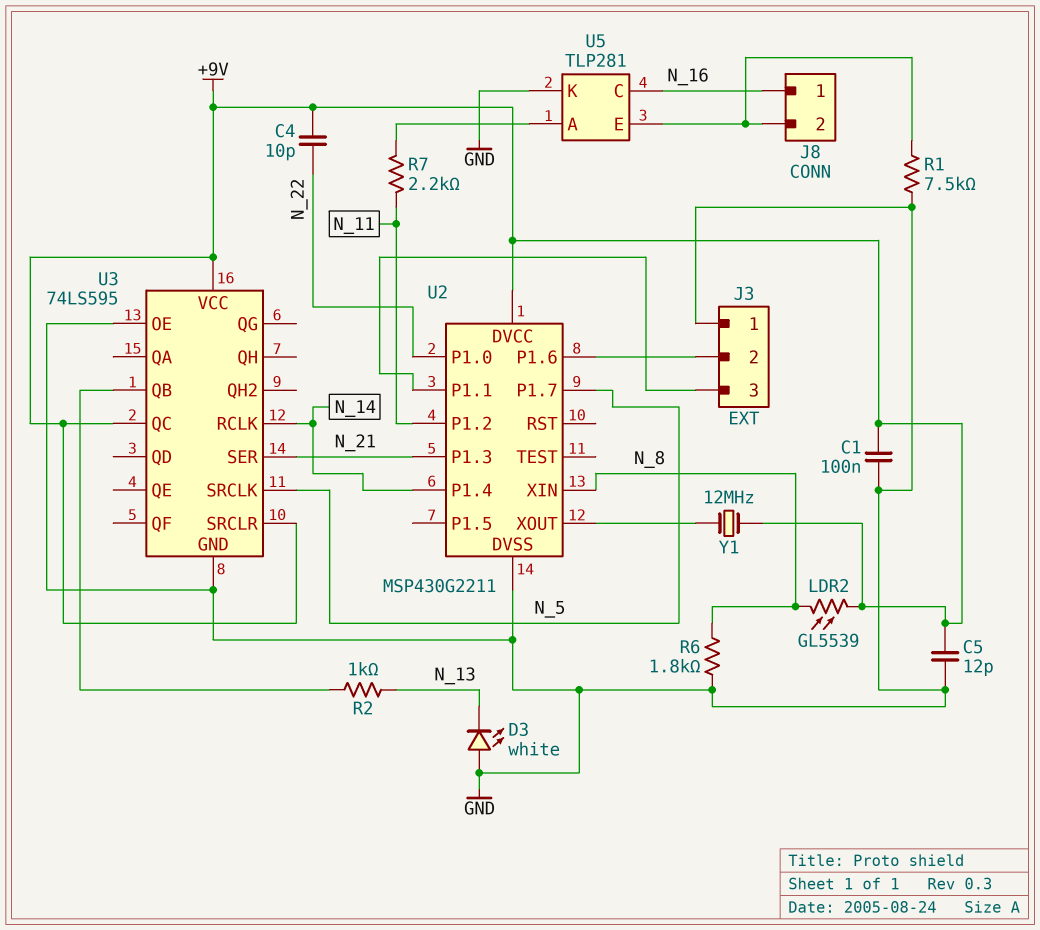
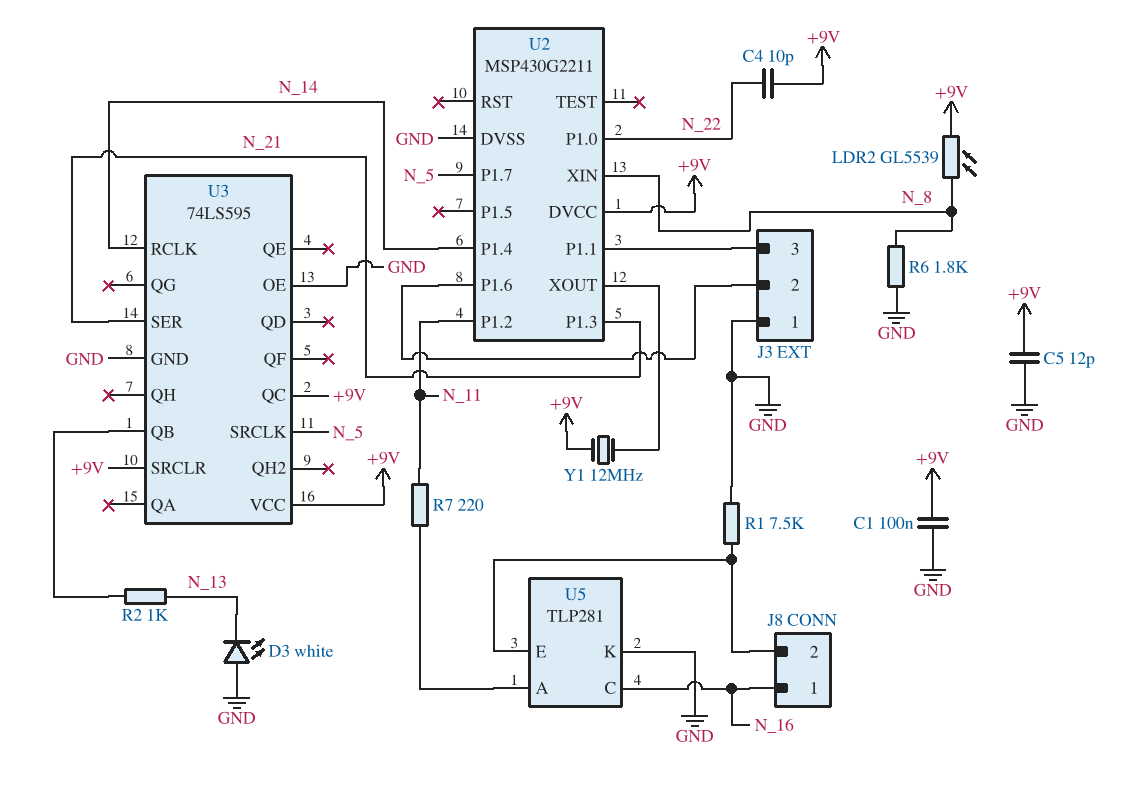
R7: 2.2k (N_11, U5/A) -> 220 (N_11, U5/A)

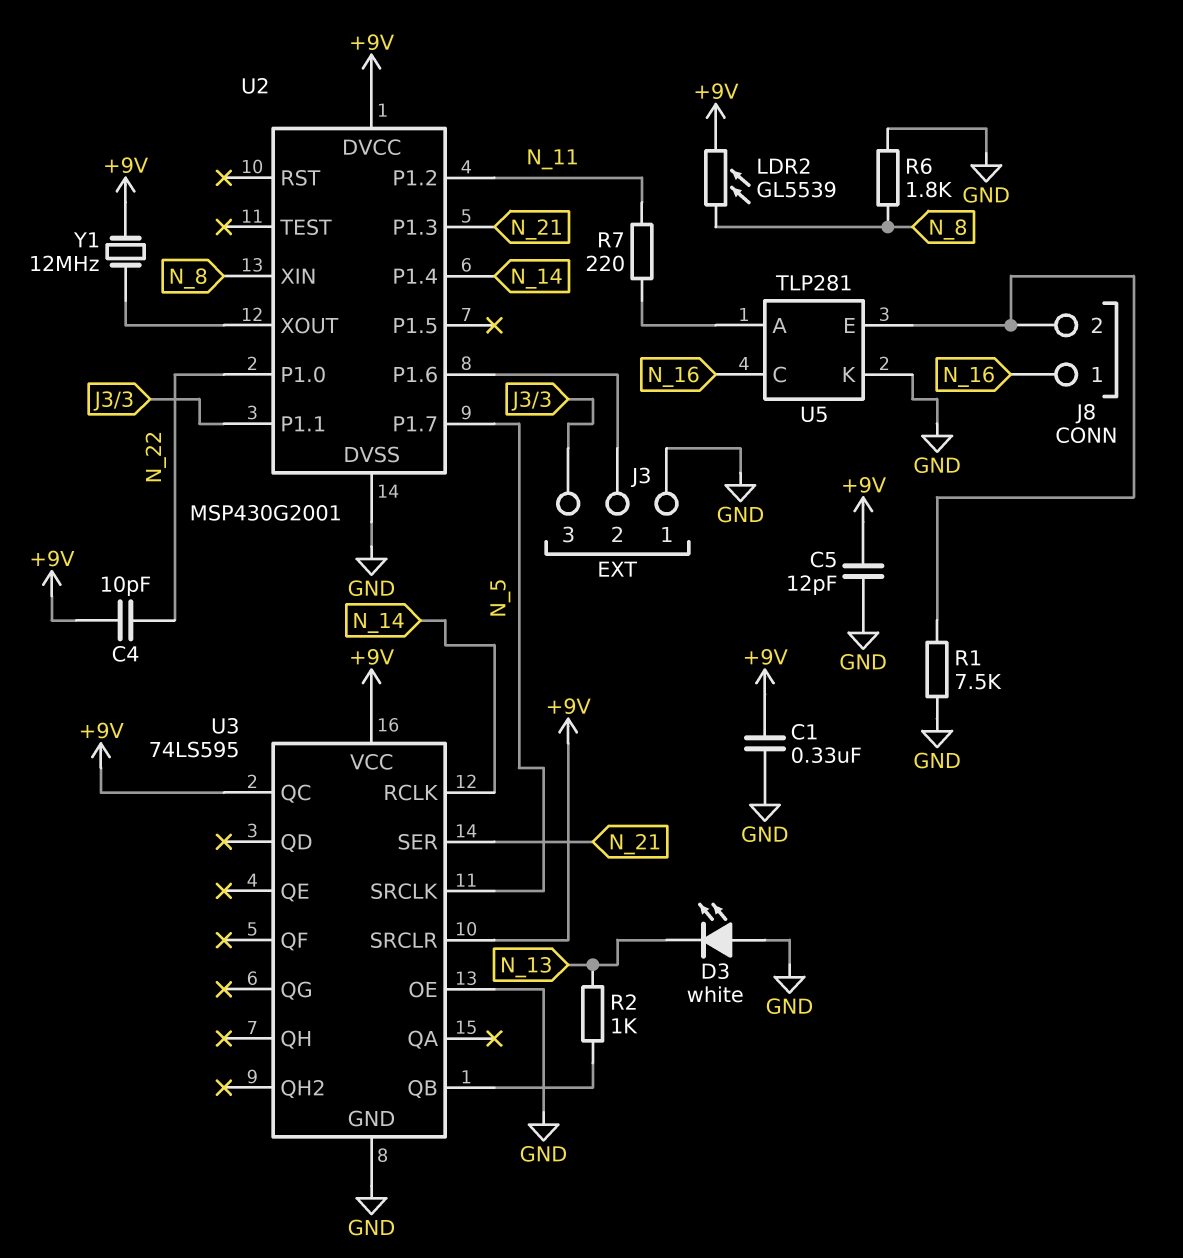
C1: 100nF (+9V, GND) -> 330nF (+9V, GND)
U2: MSP430G2211 -> MSP430G2001

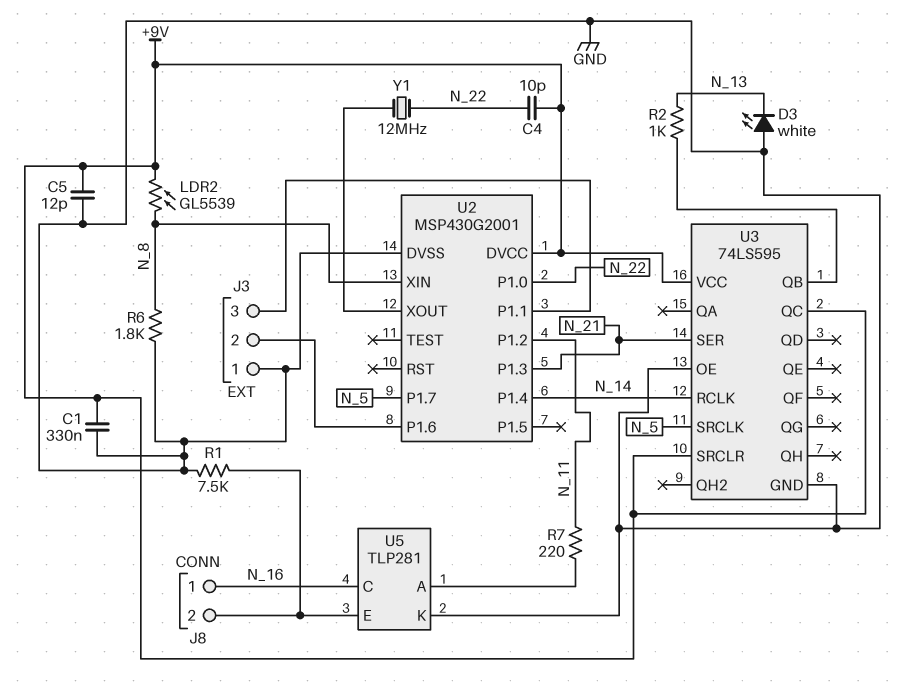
Y1: 12MHz (+9V, U2/XOUT) -> 12MHz (N_22, U2/XOUT)

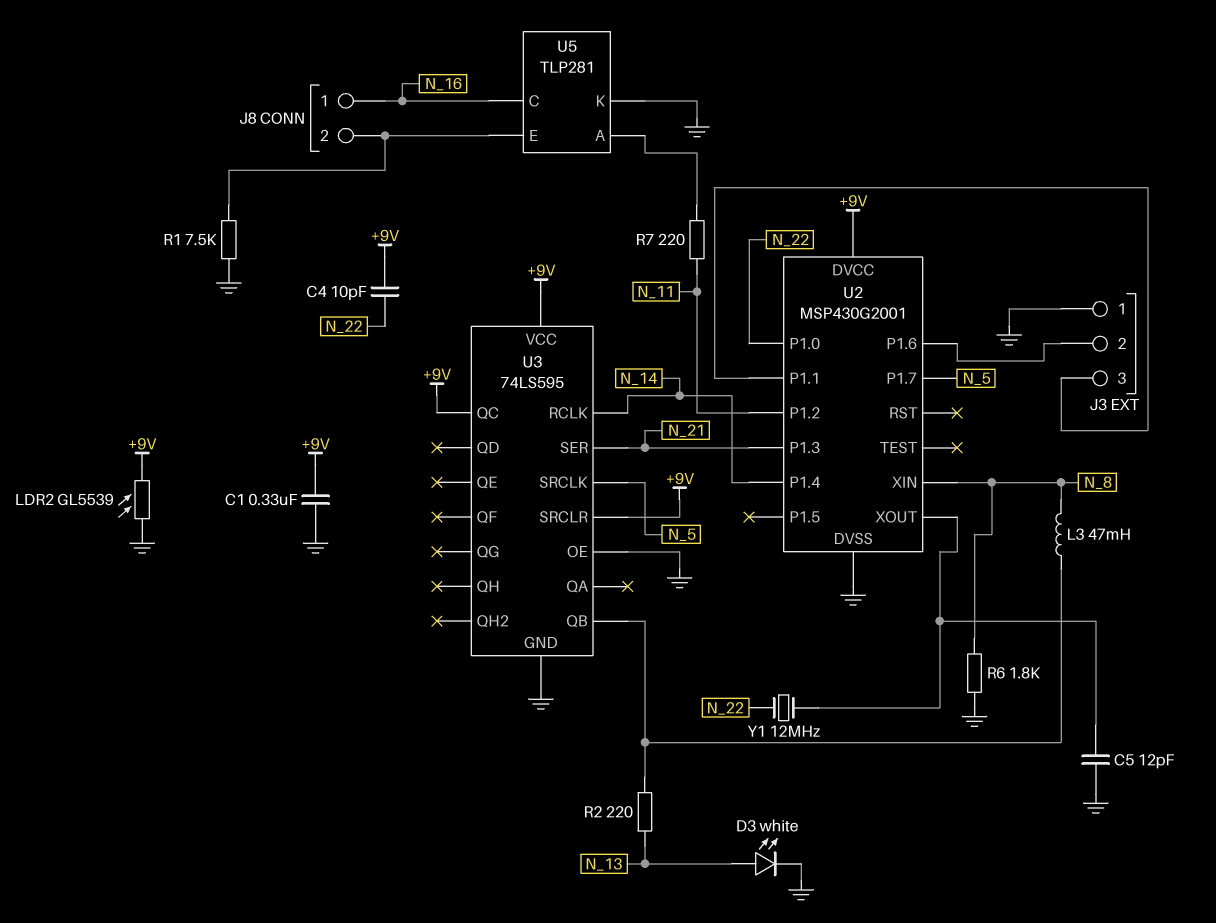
C5: 12pF (+9V, GND) -> 12pF (GND, U2/XOUT)
D3: LED white (A GND, K N_13) -> LED white (A N_13, K GND)
L3: none -> 47mH (N_8, U3/QB)
LDR2: GL5539 (+9V, N_8) -> GL5539 (+9V, GND)
R2: 1k (N_13, U3/QB) -> 220 (N_13, U3/QB)

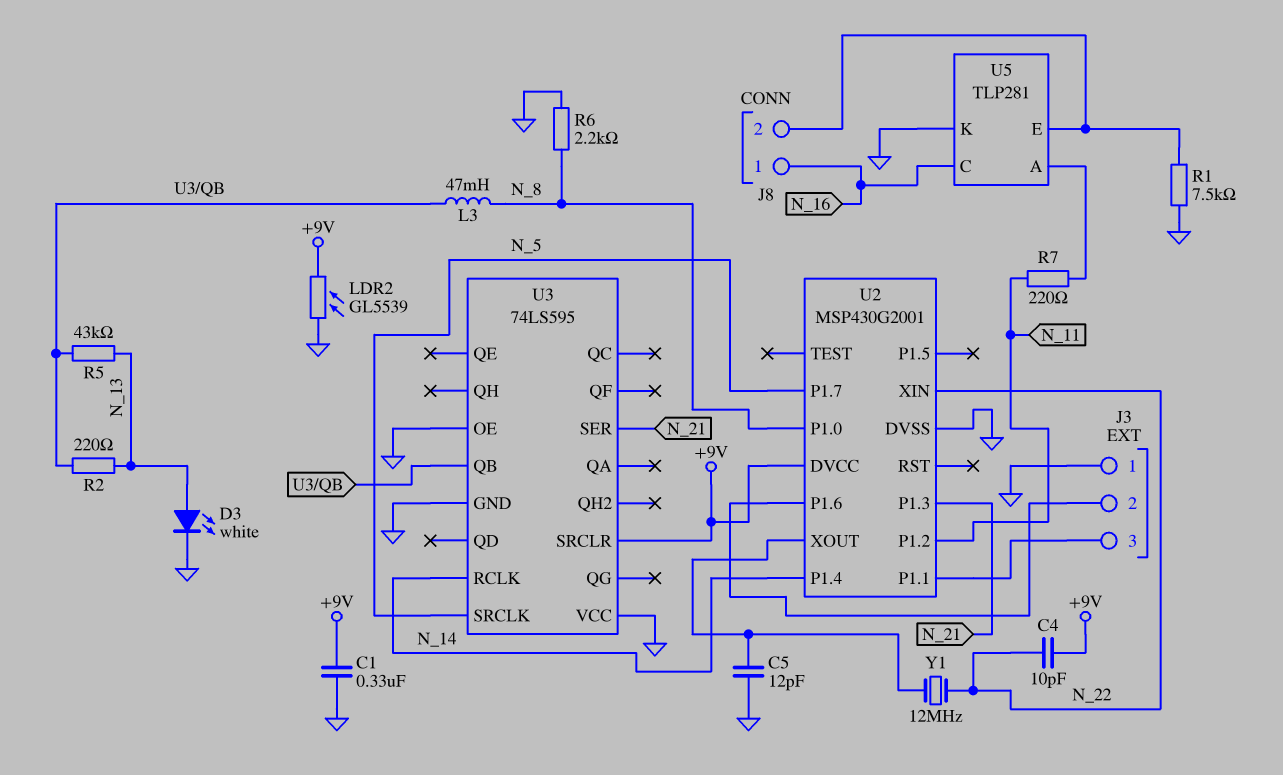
R5: none -> 43k (N_13, U3/QB)
R6: 1.8k (GND, N_8) -> 2.2k (GND, N_8)
U2 pin P1.0: N_22 -> N_8
U2 pin XIN: N_8 -> N_22
U3 pin QC: +9V -> none
U3 pin VCC: +9V -> GND

